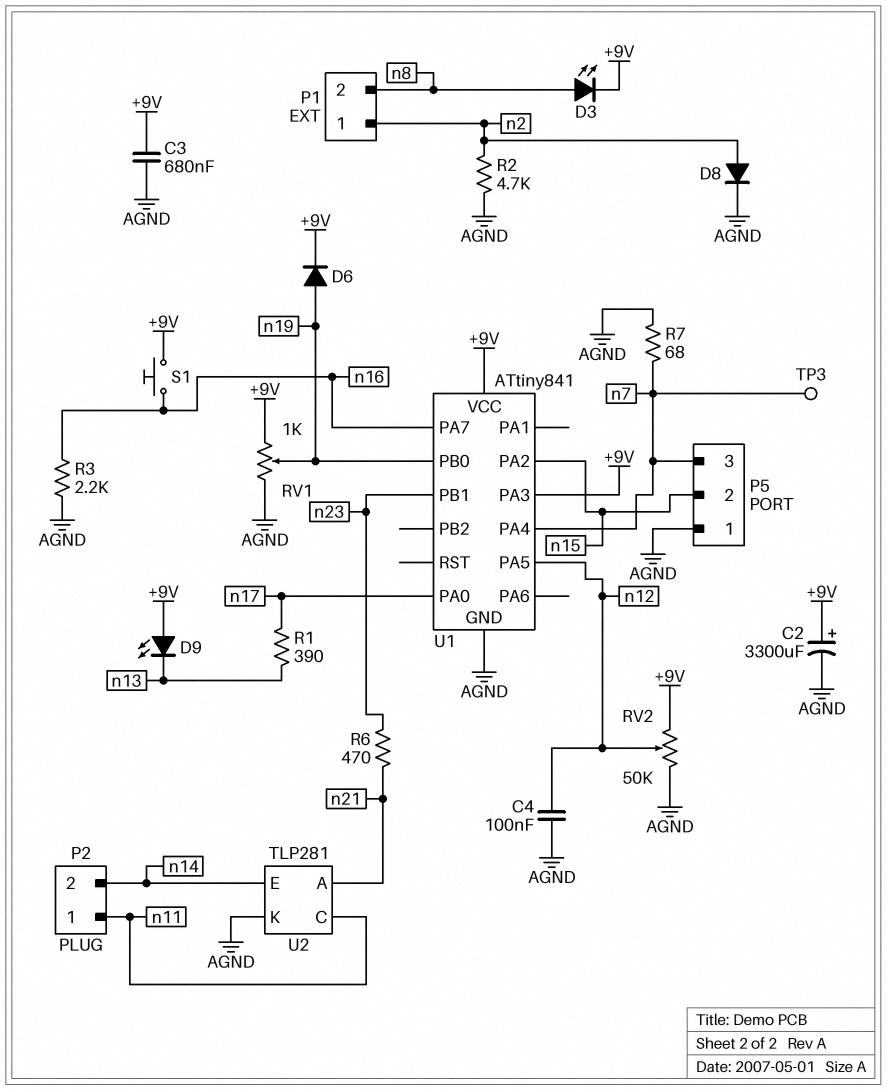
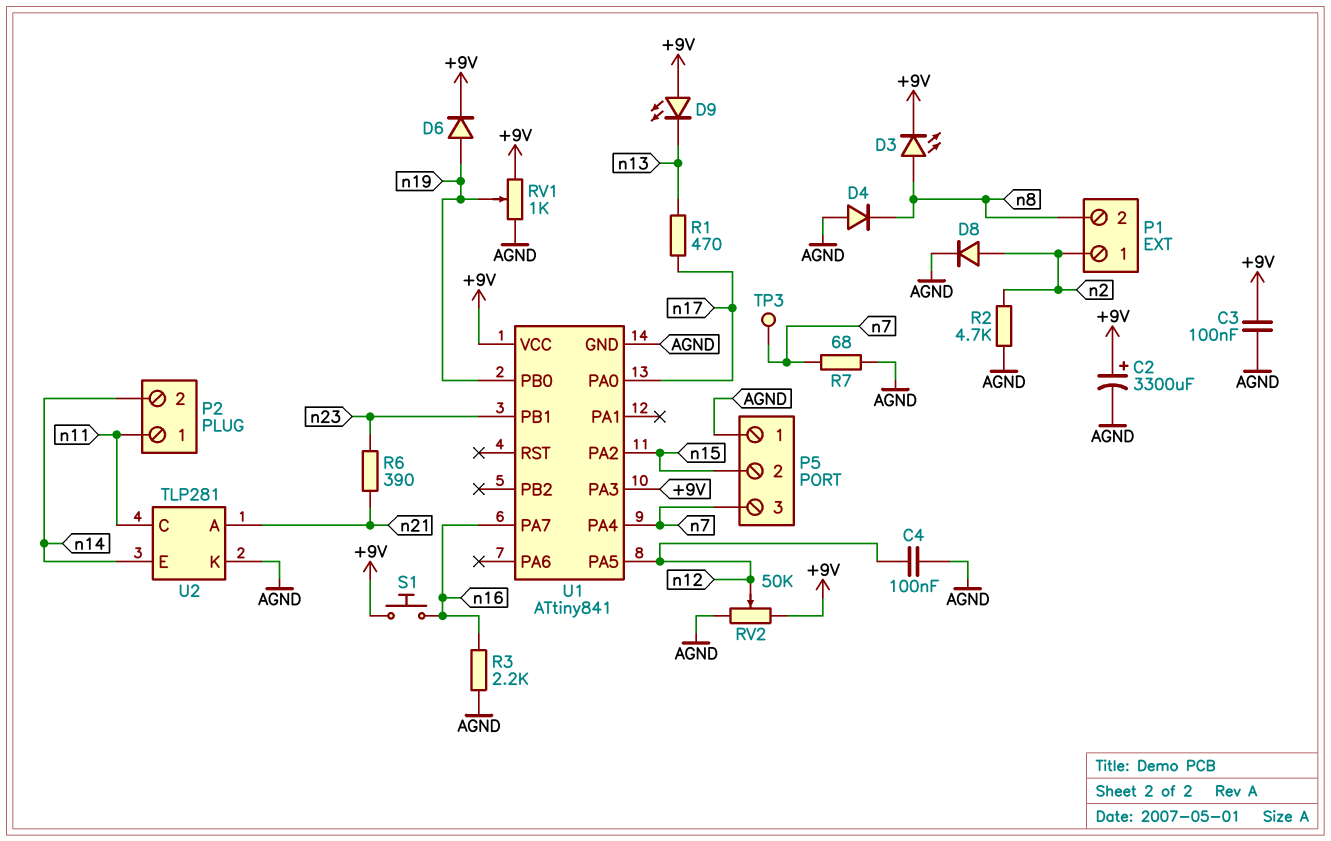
C3: 680nF (+9V, AGND) -> 100nF (+9V, AGND)
D4: none -> diode (A AGND, K n8)
R1: 390 (n13, n17) -> 470 (n13, n17)
R6: 470 (n21, n23) -> 390 (n21, n23)

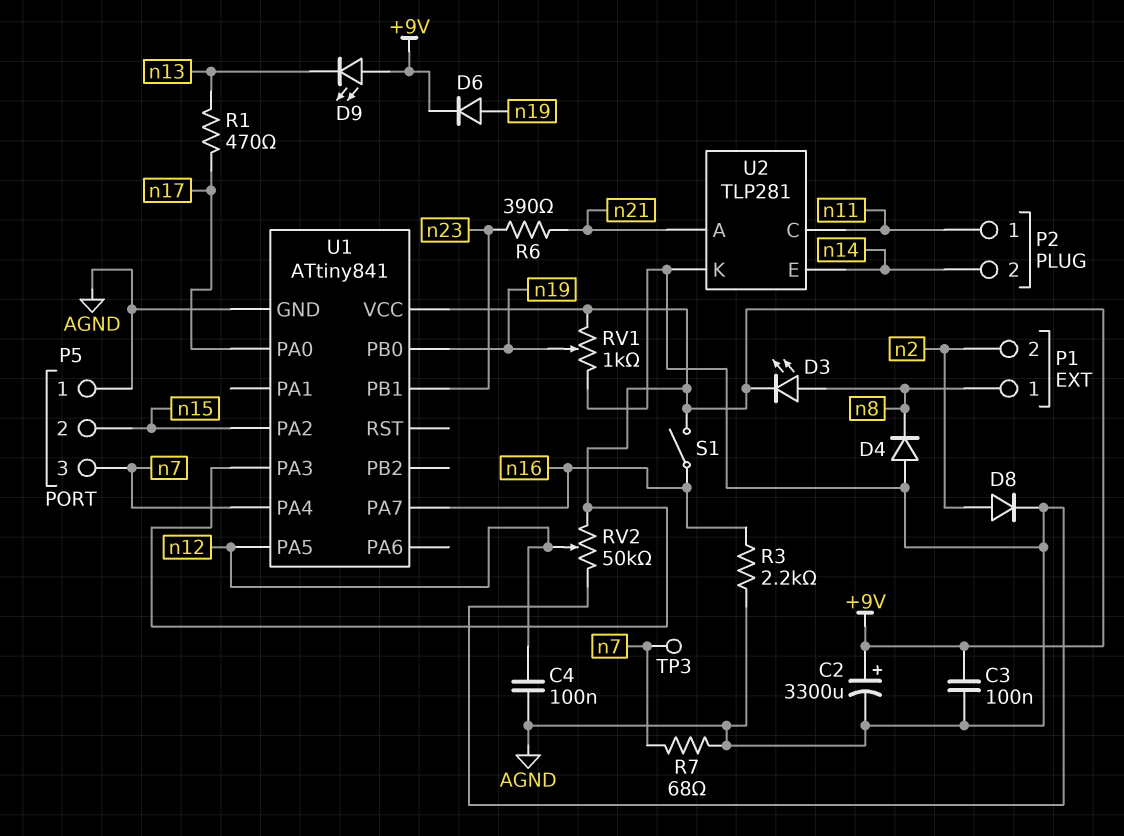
P1 pin 1: n2 -> n8
P1 pin 2: n8 -> n2
R2: 4.7k (AGND, n2) -> none
S1: button (+9V, n16) -> switch (+9V, n16)

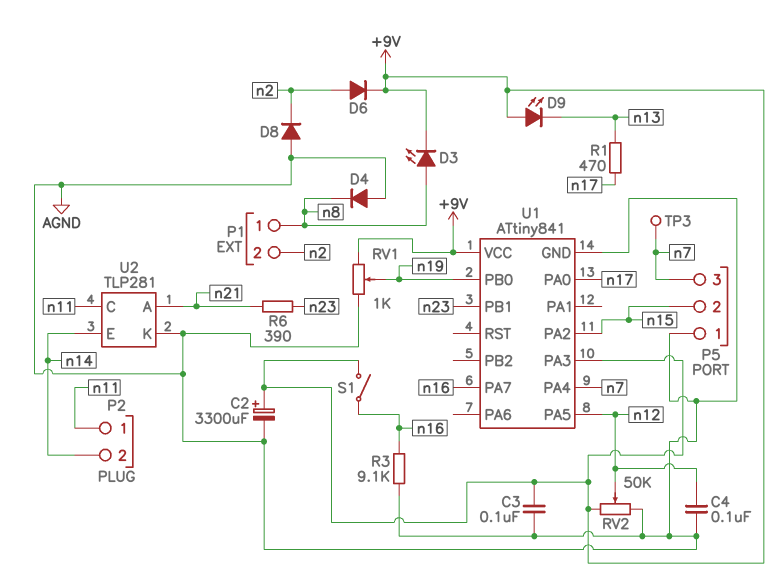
D6: diode (A n19, K +9V) -> diode (A n2, K +9V)
D8: diode (A n2, K AGND) -> diode (A AGND, K n2)
R3: 2.2k (AGND, n16) -> 9.1k (AGND, n16)
R7: 68 (AGND, n7) -> none

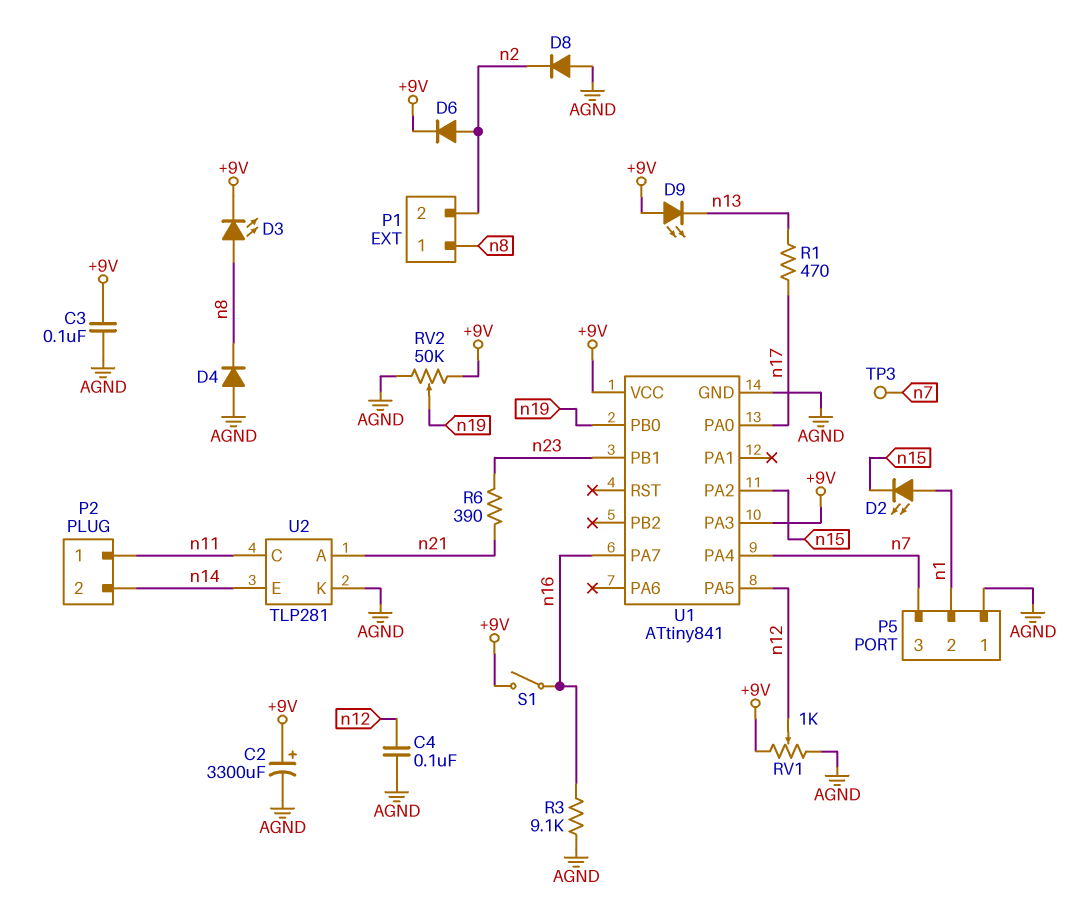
D2: none -> LED (A n1, K n15)
P5 pin 2: n15 -> n1
RV1: 1k (+9V, AGND, wiper n19) -> 1k (+9V, AGND, wiper n12)
RV2: 50k (+9V, AGND, wiper n12) -> 50k (+9V, AGND, wiper n19)

